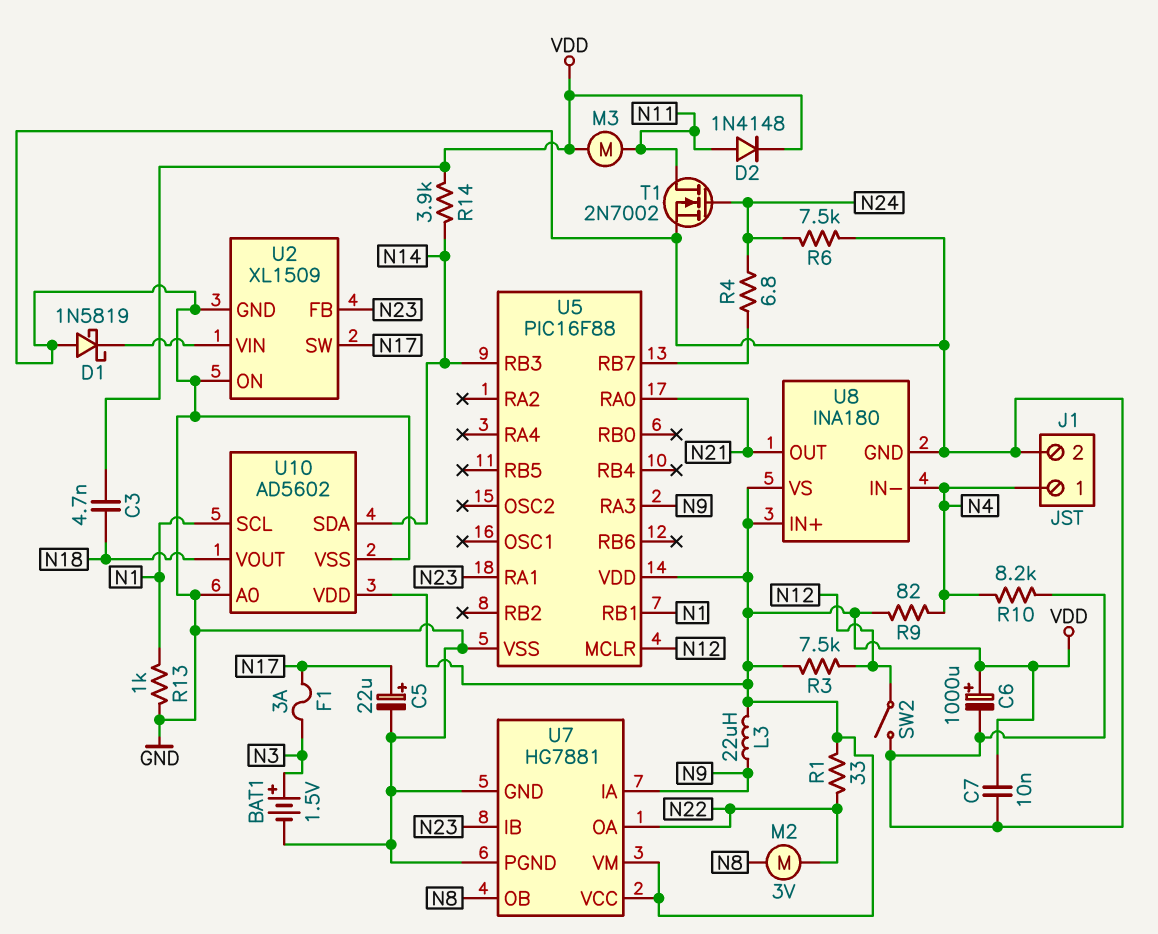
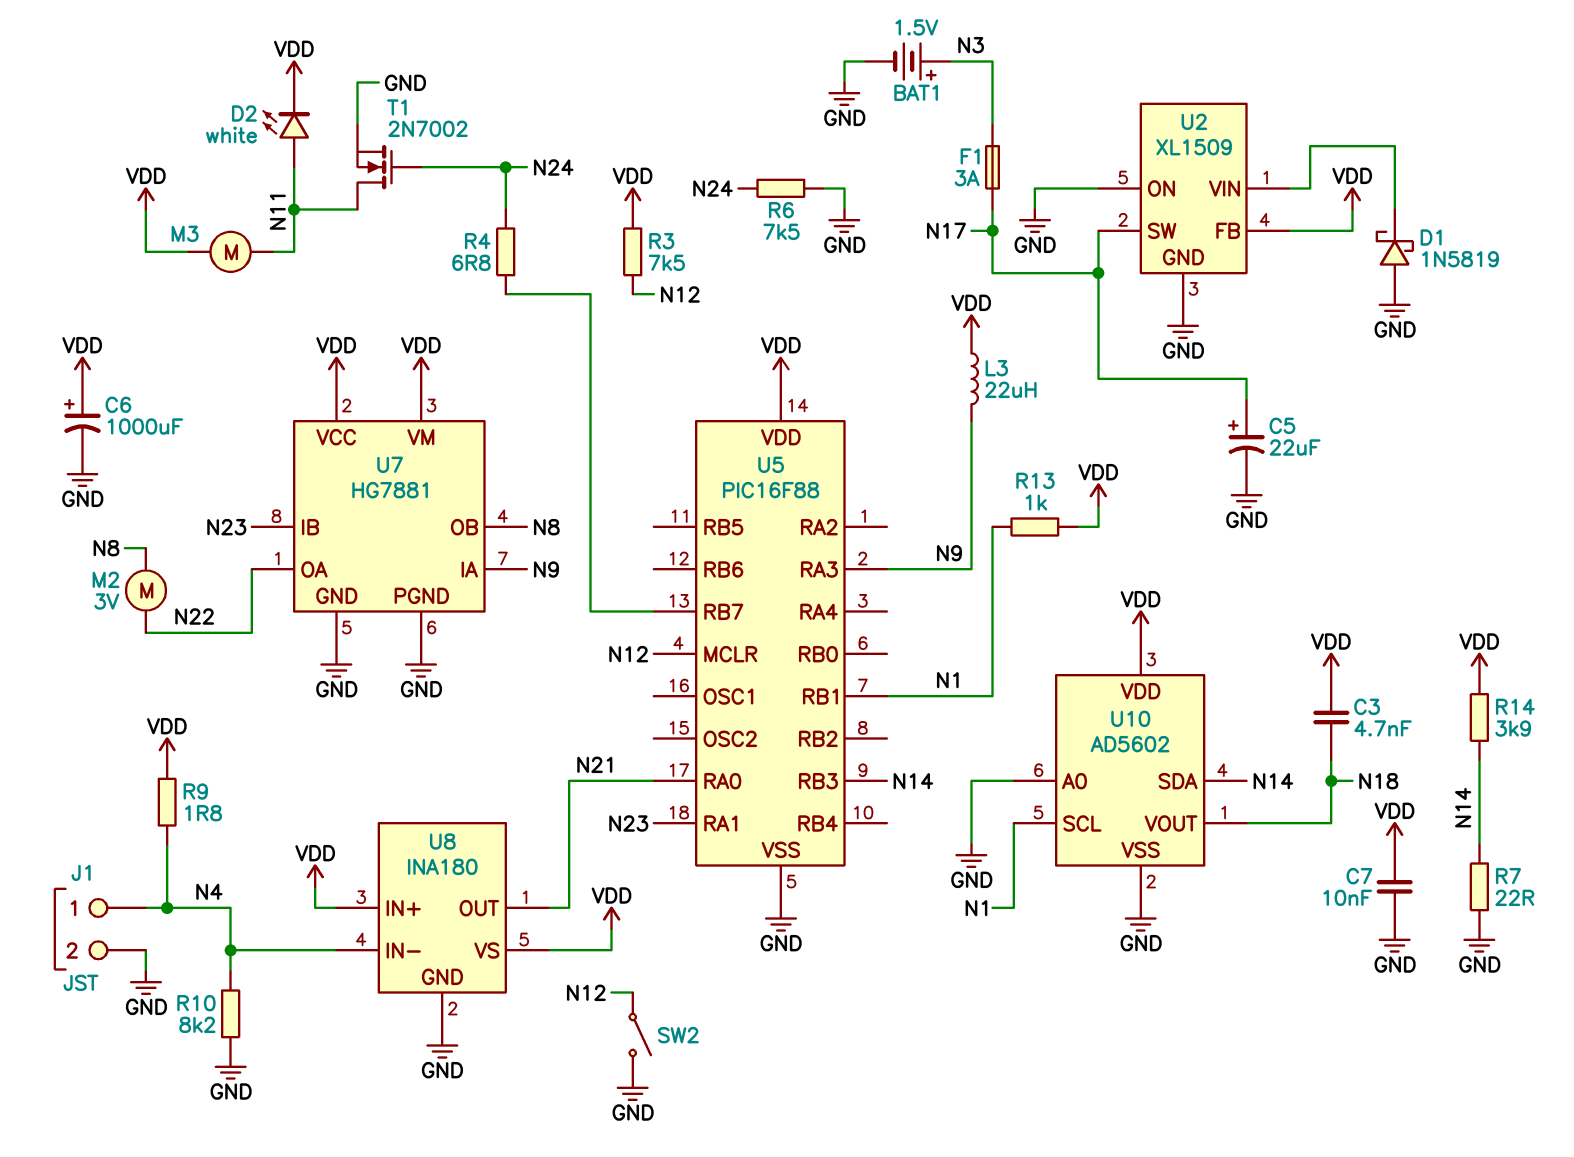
D2: diode 1N4148 (A N11, K VDD) -> LED white (A N11, K VDD)
R1: 33 (N22, VDD) -> none
R7: none -> 22 (GND, N14)
R9: 82 (N4, VDD) -> 1.8 (N4, VDD)
R13: 1k (GND, N1) -> 1k (N1, VDD)
U2 pin FB: N23 -> VDD

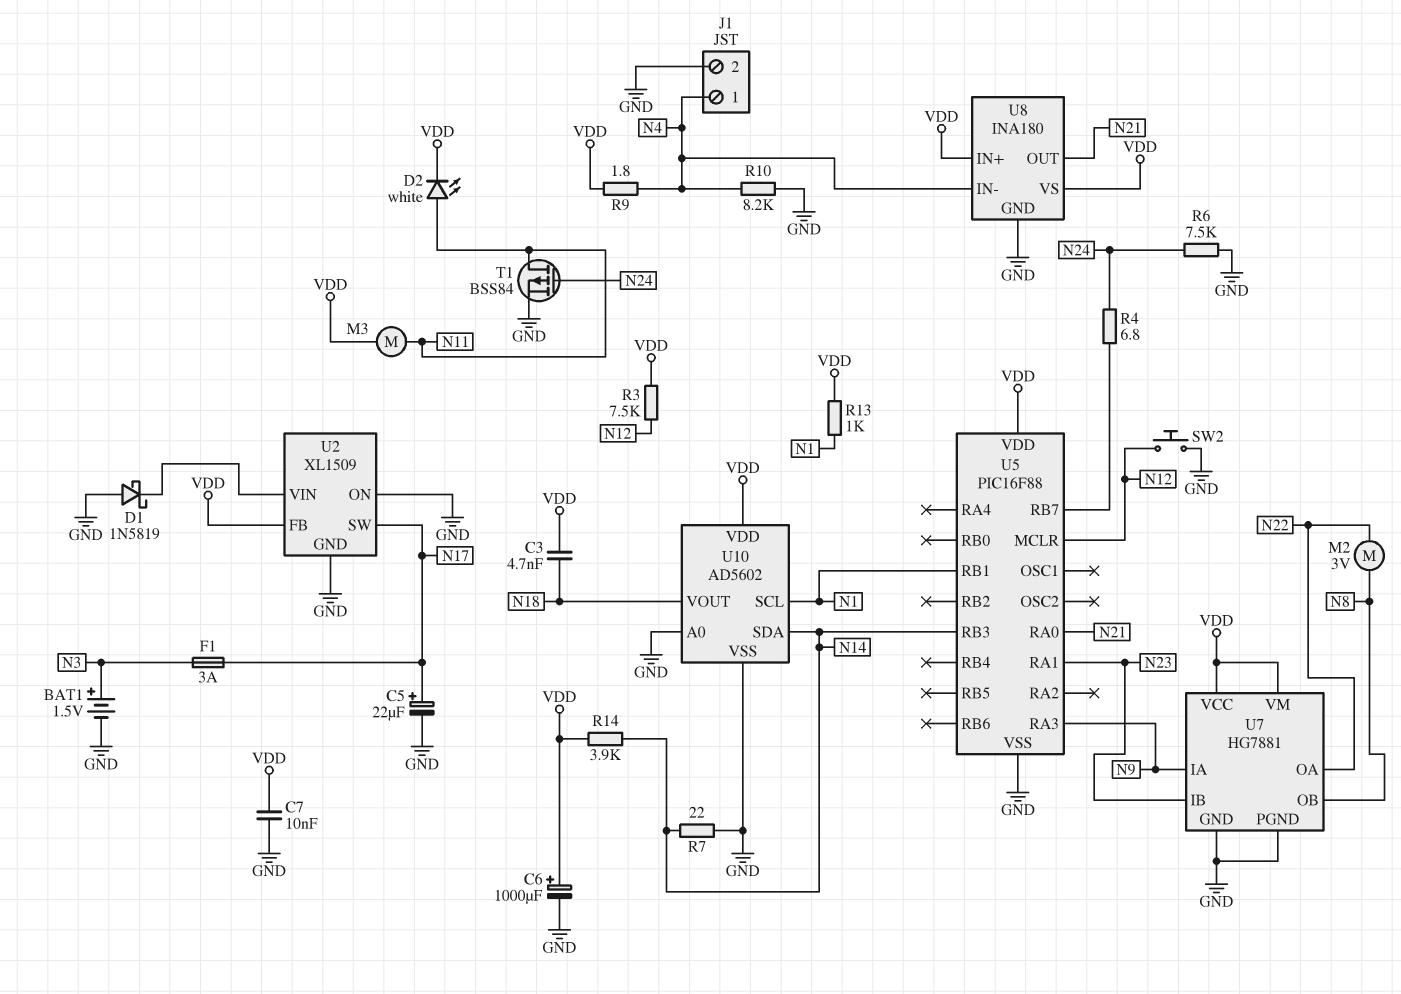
L3: 22uH (N9, VDD) -> none
SW2: switch (GND, N12) -> button (GND, N12)
T1: NMOS 2N7002 (G N24, D N11, S GND) -> PMOS BSS84 (G N24, D N11, S GND)

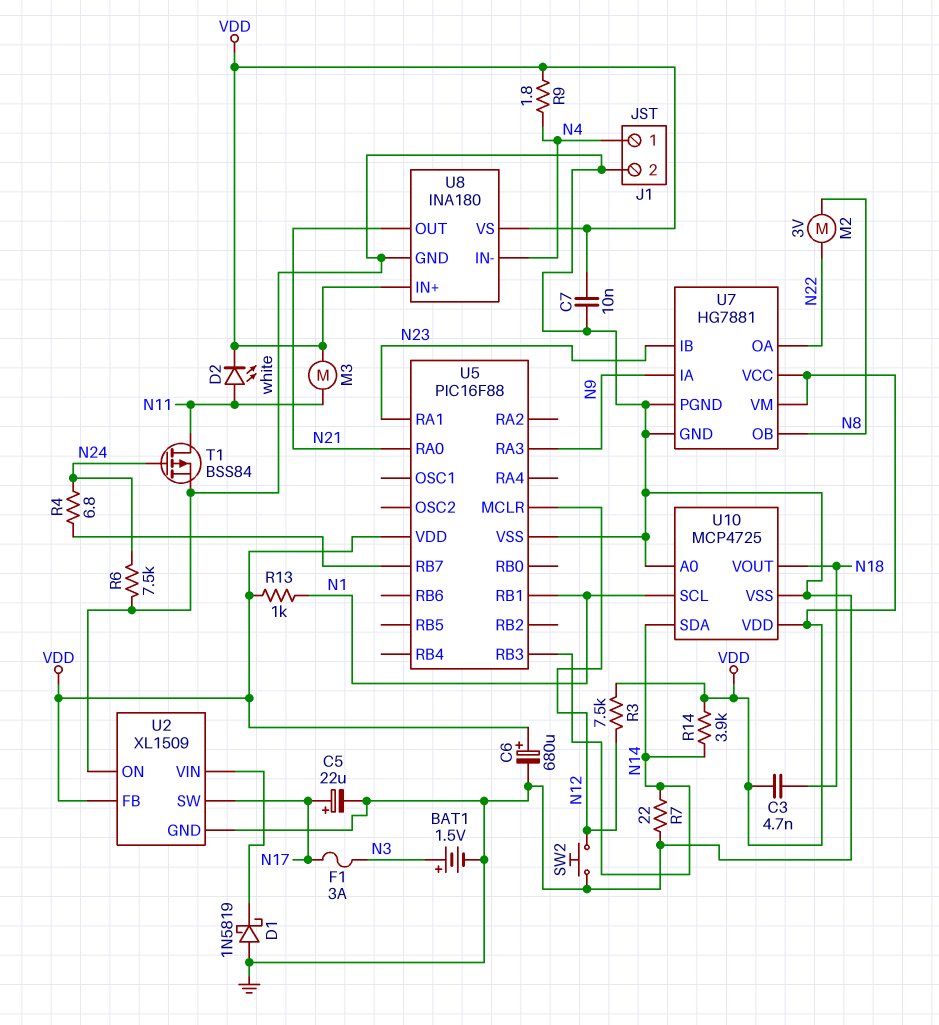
C6: 1000uF (plus VDD, minus GND) -> 680uF (plus VDD, minus GND)
R10: 8.2k (GND, N4) -> none
U10: AD5602 -> MCP4725

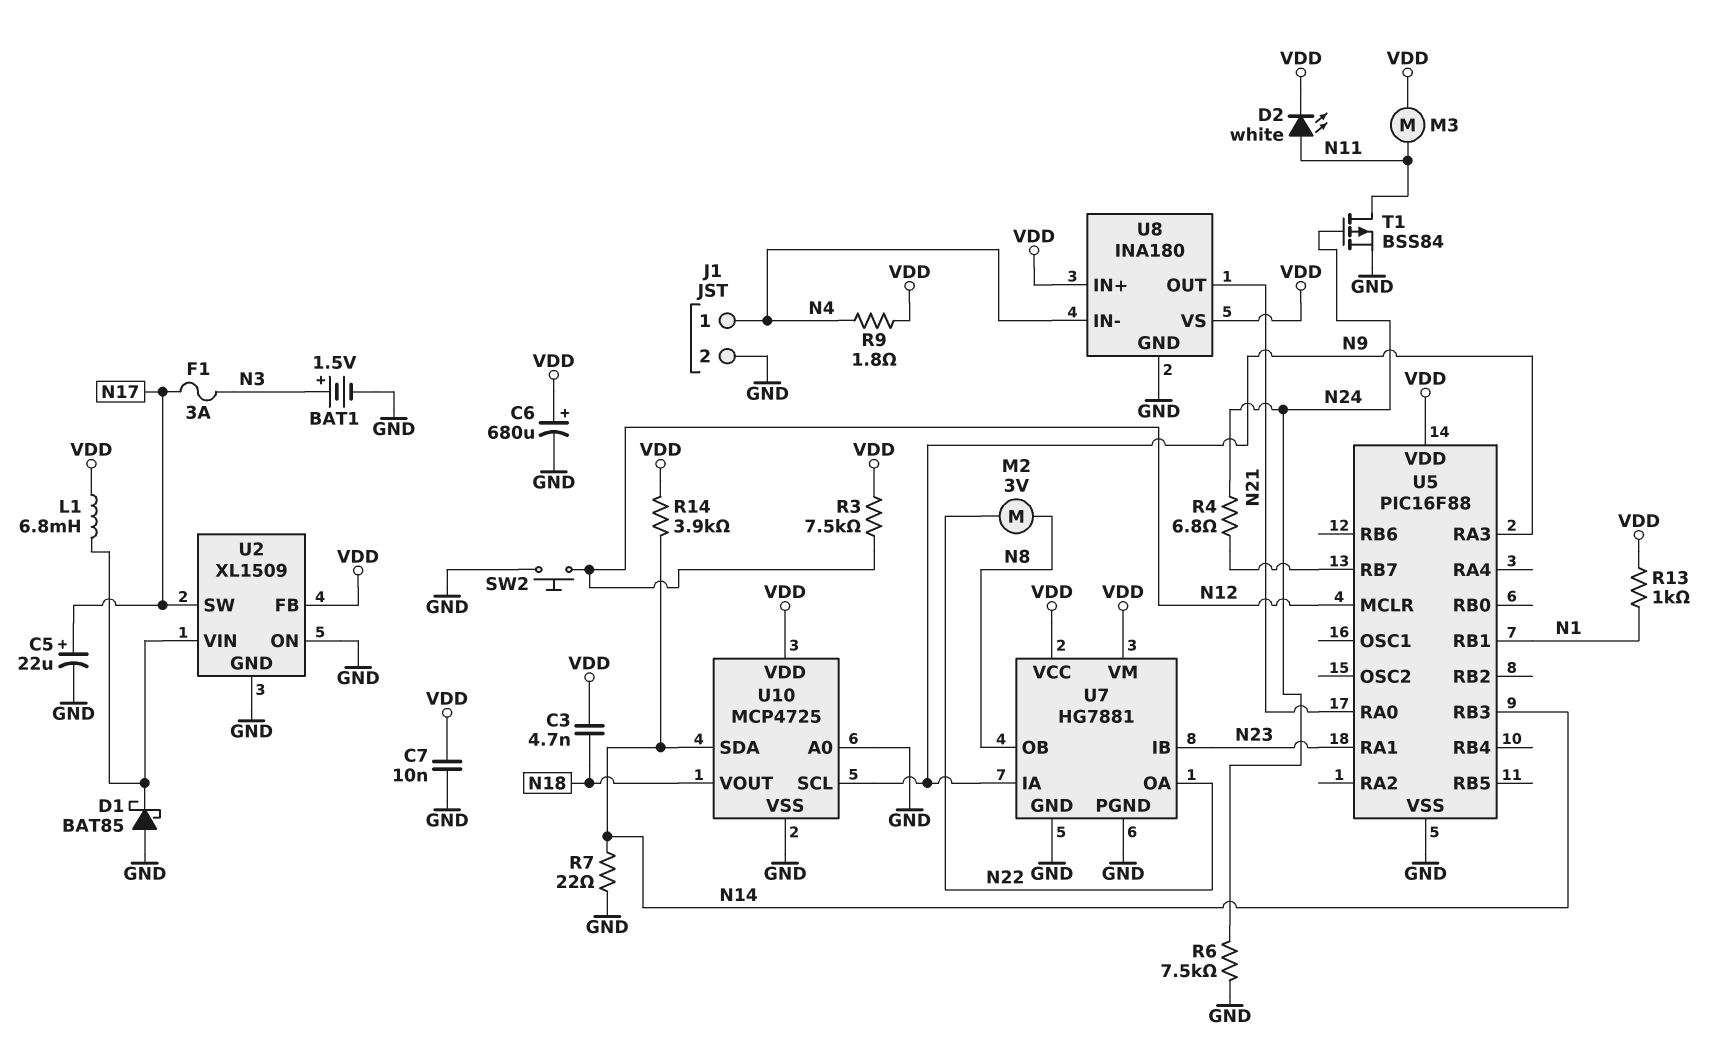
D1: schottky 1N5819 (A GND, K U2/VIN) -> schottky BAT85 (A GND, K U2/VIN)
L1: none -> 6.8mH (U2/VIN, VDD)
U10 pin SCL: N1 -> N9

